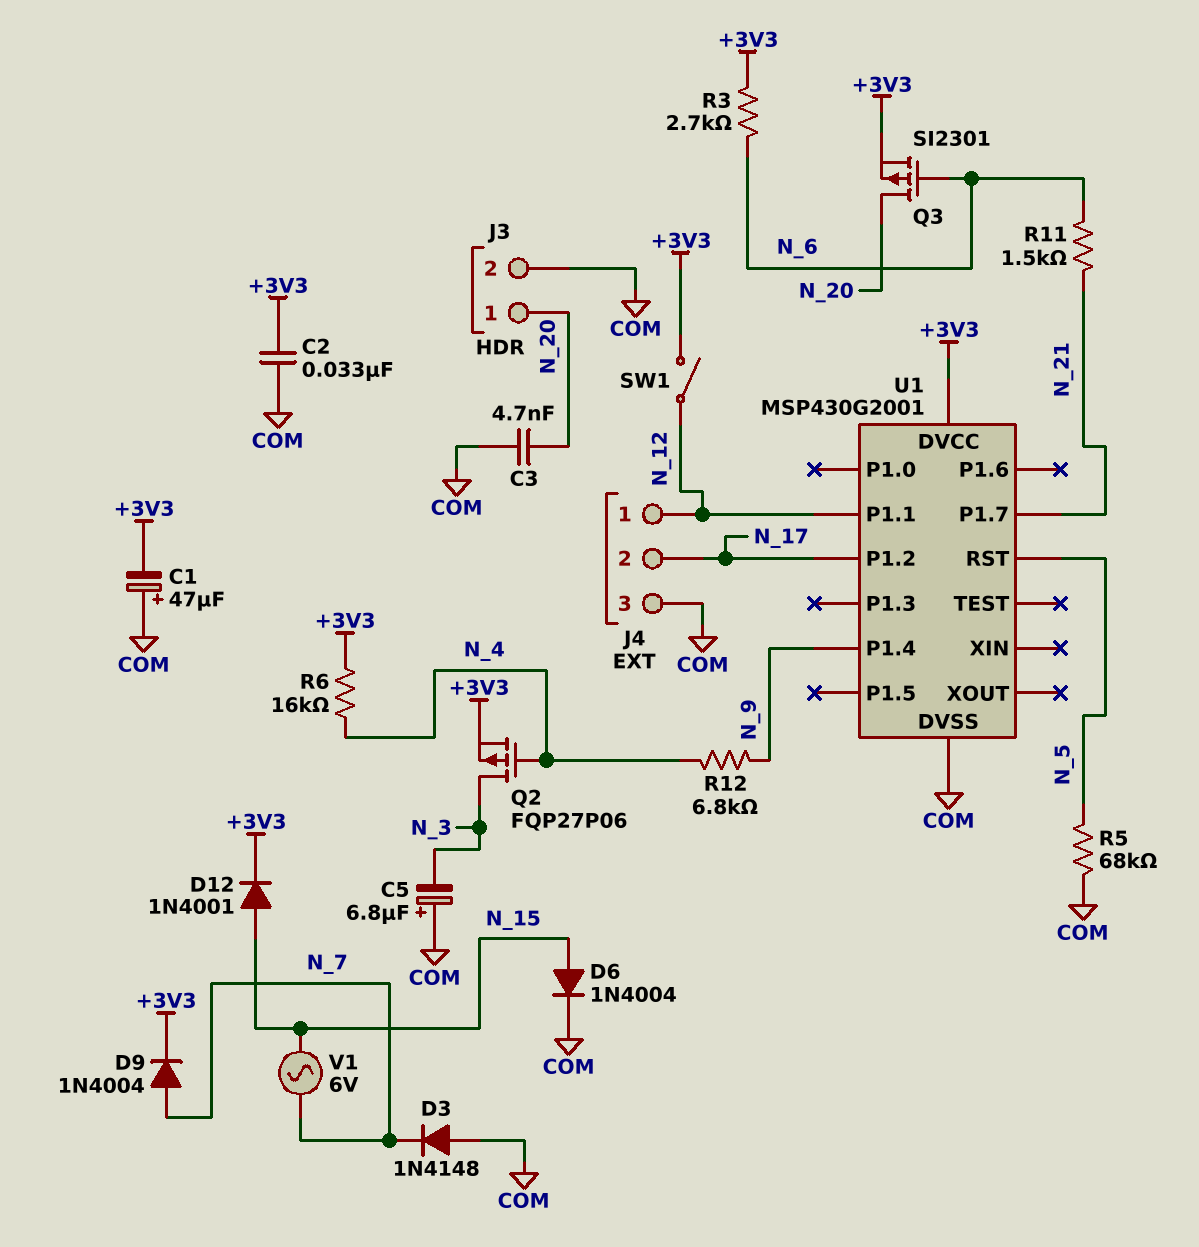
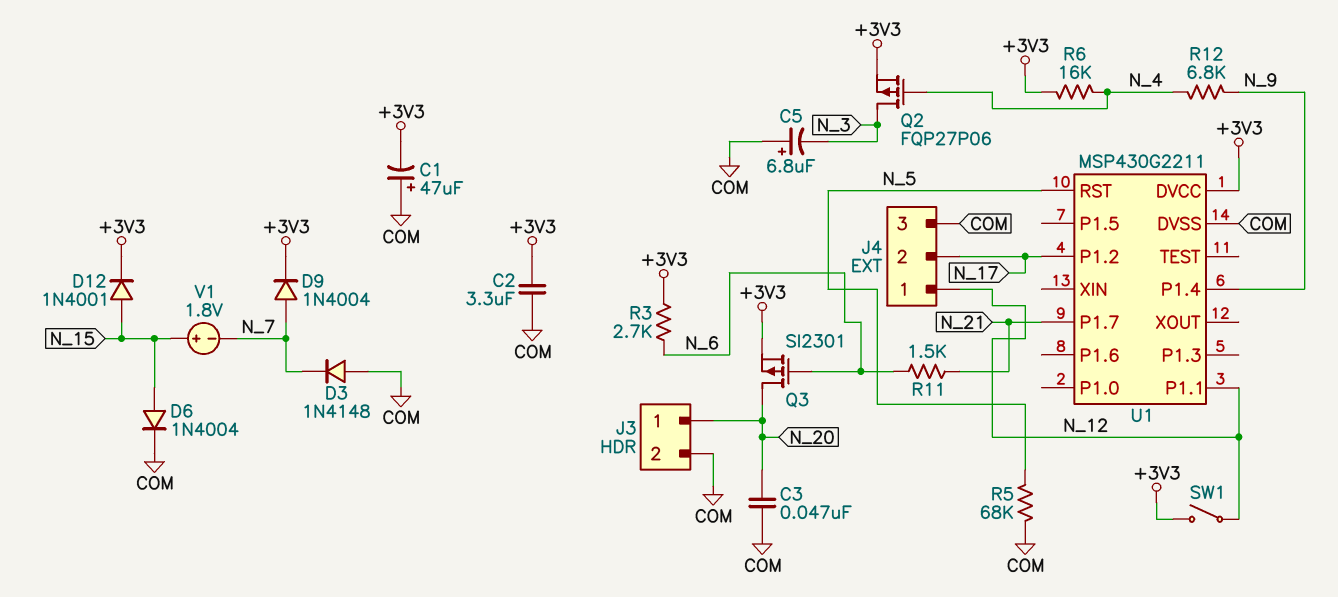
C2: 33nF (+3V3, COM) -> 3.3uF (+3V3, COM)
C3: 4.7nF (COM, N_20) -> 47nF (COM, N_20)
U1: MSP430G2001 -> MSP430G2211
V1: AC 6V (N_7, N_15) -> 1.8V (plus N_15, minus N_7)

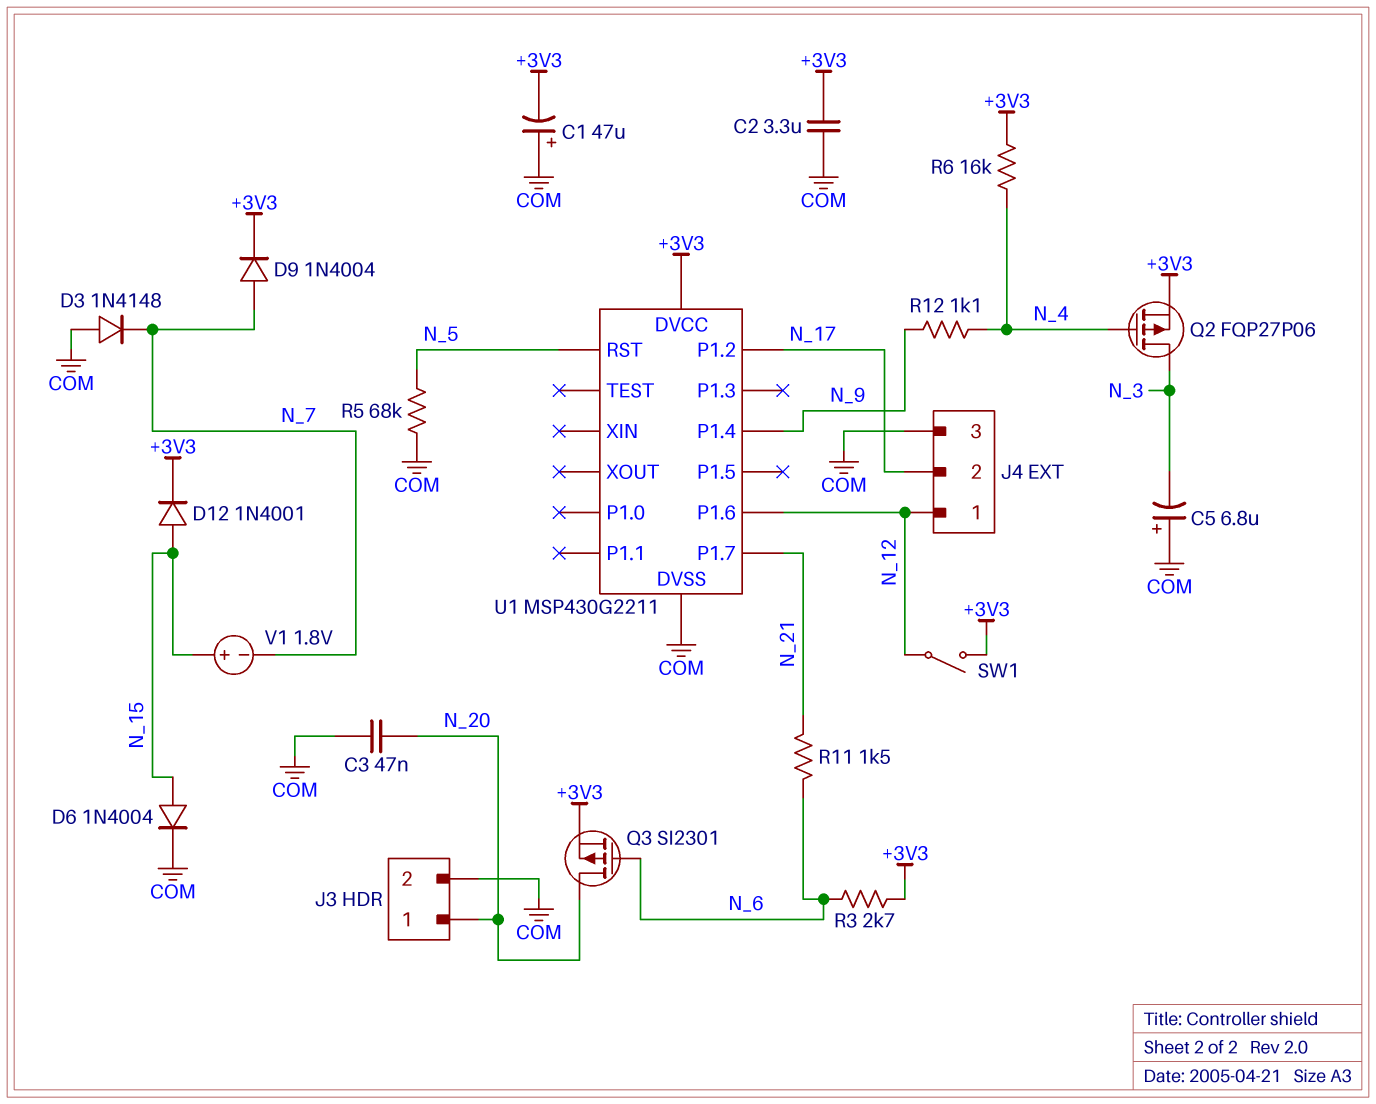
R12: 6.8k (N_4, N_9) -> 1.1k (N_4, N_9)
U1 pin P1.1: N_12 -> none
U1 pin P1.6: none -> N_12

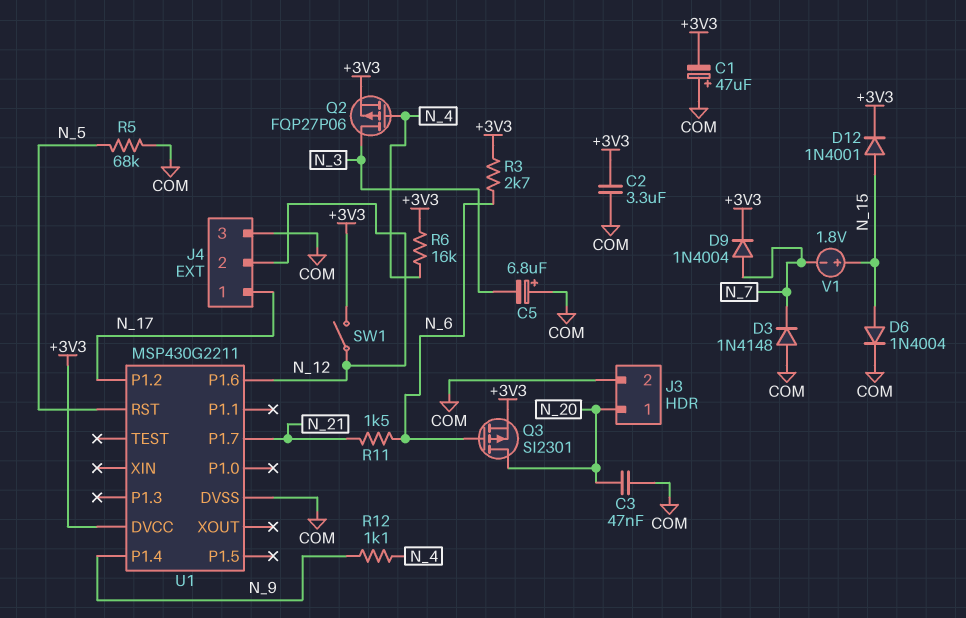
J4 pin 1: N_12 -> N_17
J4 pin 2: N_17 -> N_12

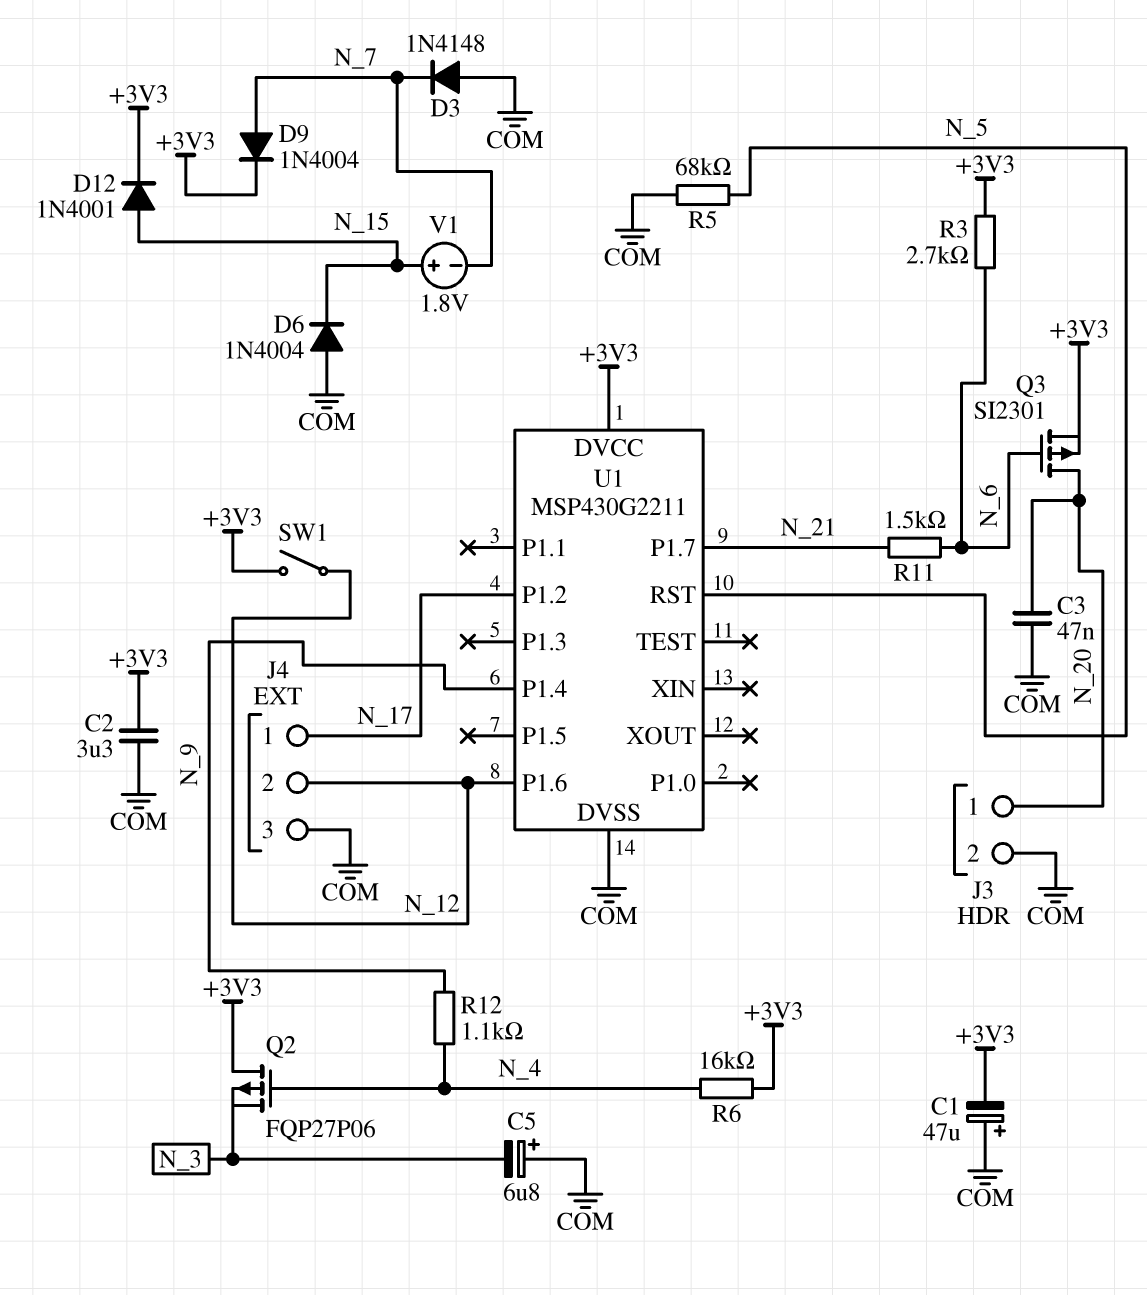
D6: diode 1N4004 (A N_15, K COM) -> diode 1N4004 (A COM, K N_15)
Q2: PMOS FQP27P06 (G N_4, D N_3, S +3V3) -> PMOS FQP27P06 (G N_4, D +3V3, S N_3)

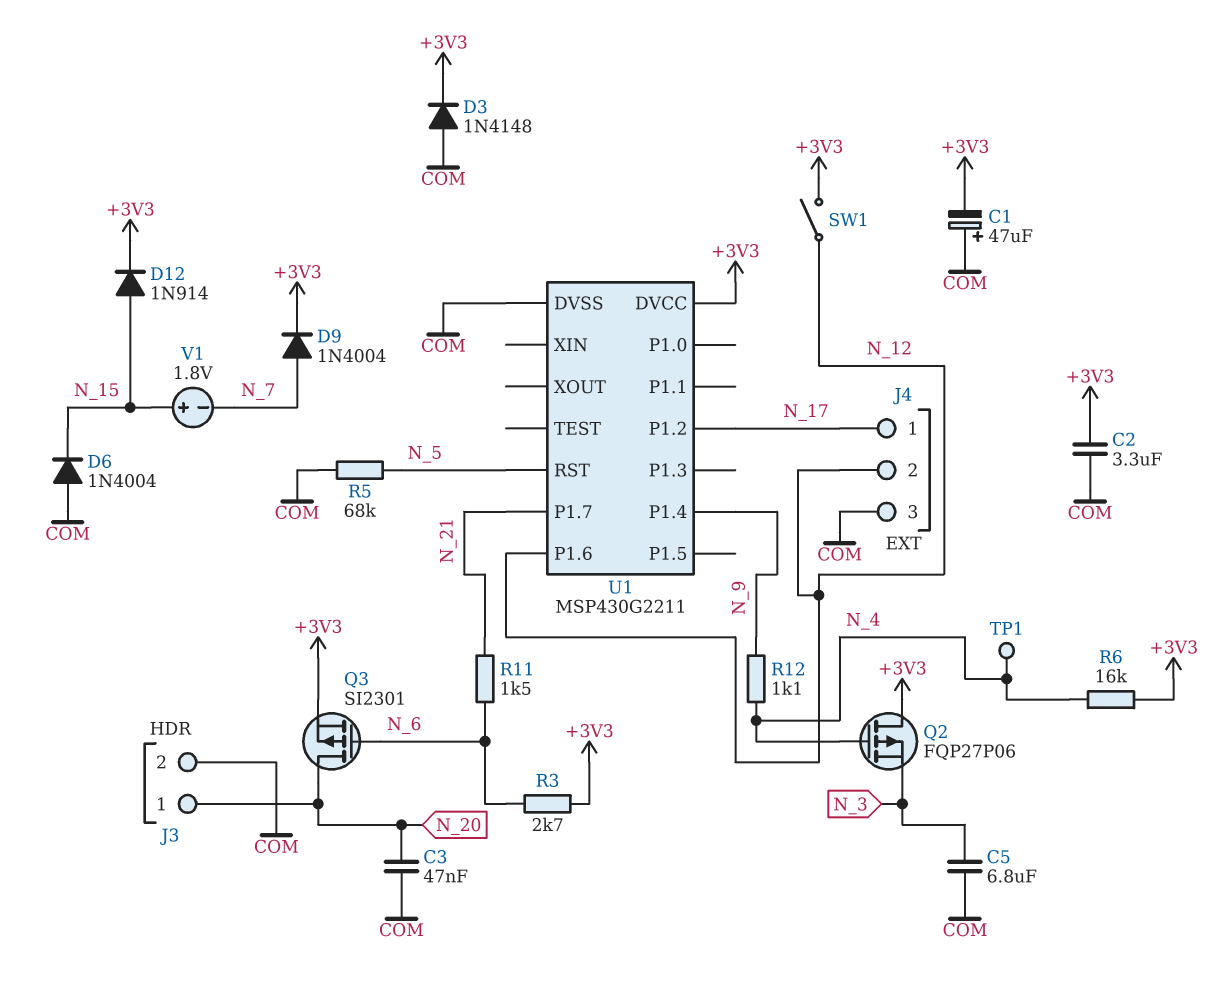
C5: 6.8uF (plus COM, minus N_3) -> 6.8uF (COM, N_3)
D3: diode 1N4148 (A COM, K N_7) -> diode 1N4148 (A COM, K +3V3)
D12: diode 1N4001 (A N_15, K +3V3) -> diode 1N914 (A N_15, K +3V3)
TP1: none -> test point (N_4)

